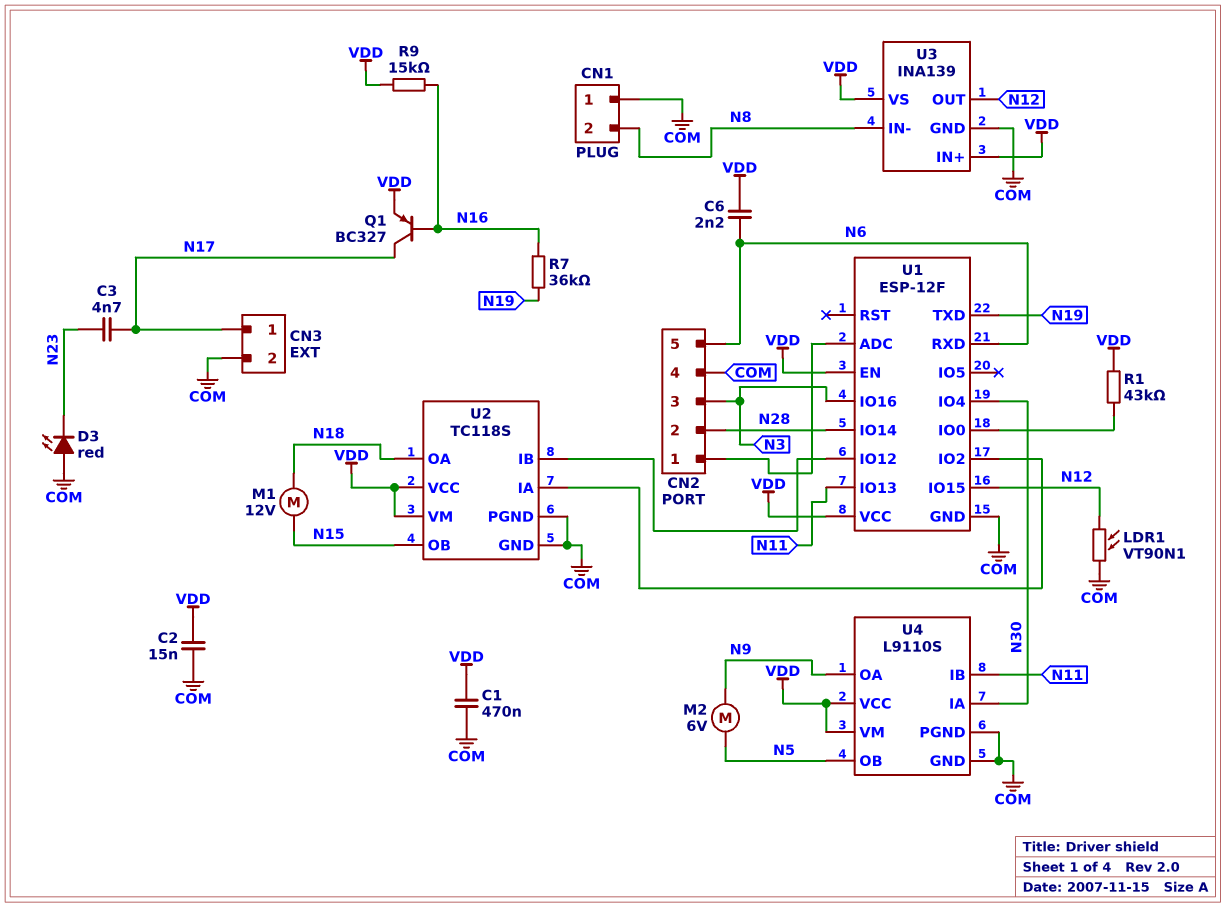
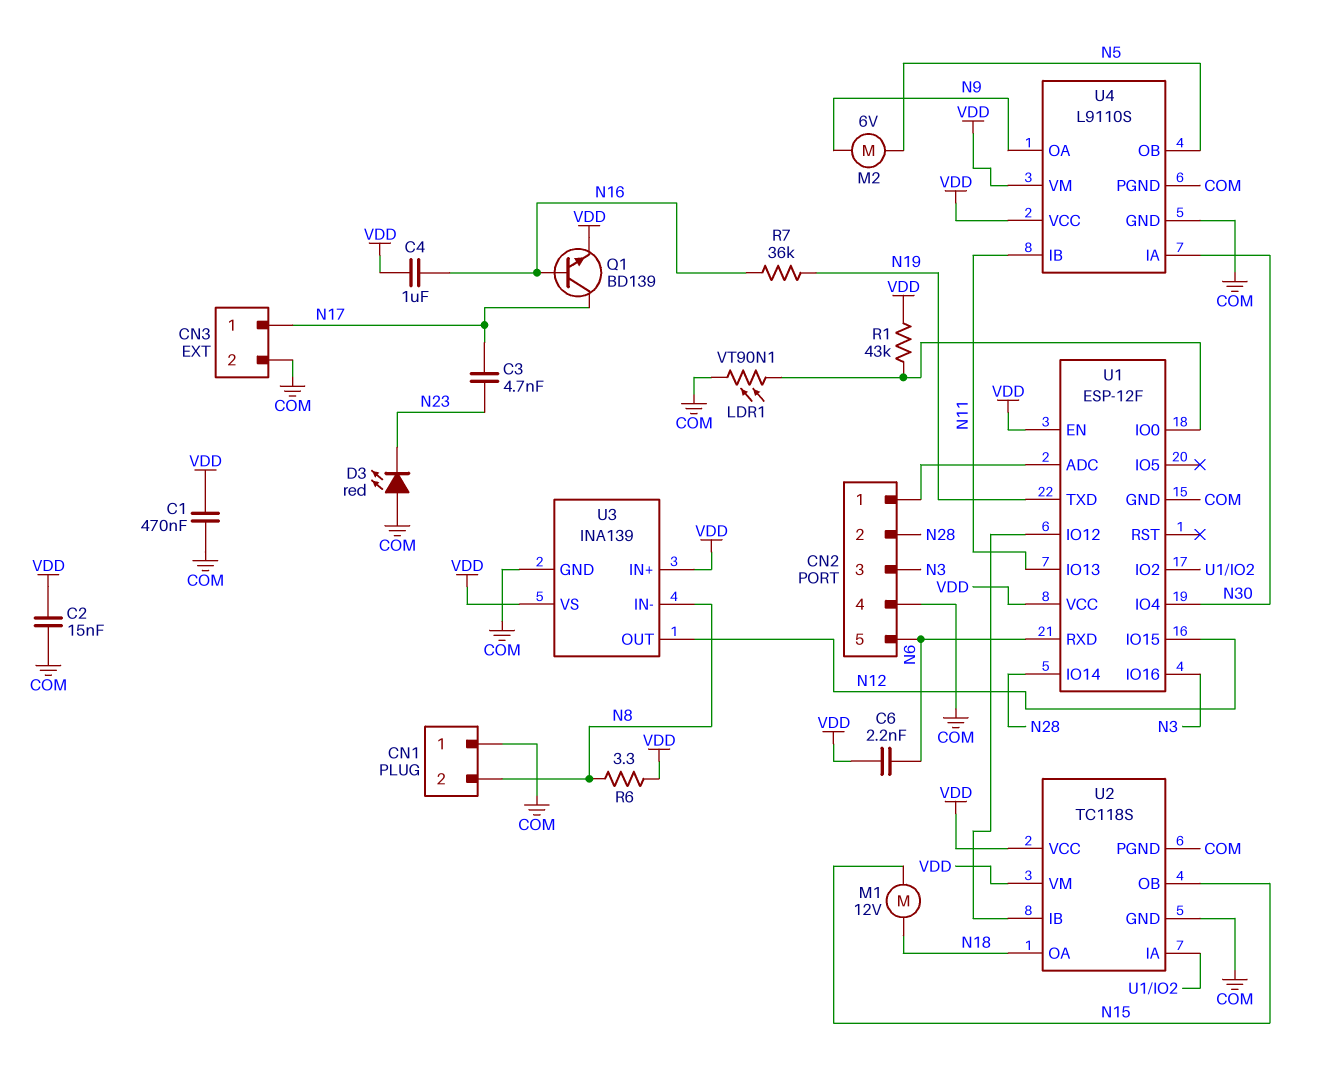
C4: none -> 1uF (N16, VDD)
LDR1: VT90N1 (COM, N12) -> VT90N1 (COM, U1/IO0)
Q1: PNP BC327 (B N16, C N17, E VDD) -> NPN BD139 (B N16, C N17, E VDD)
R6: none -> 3.3 (N8, VDD)
R9: 15k (N16, VDD) -> none

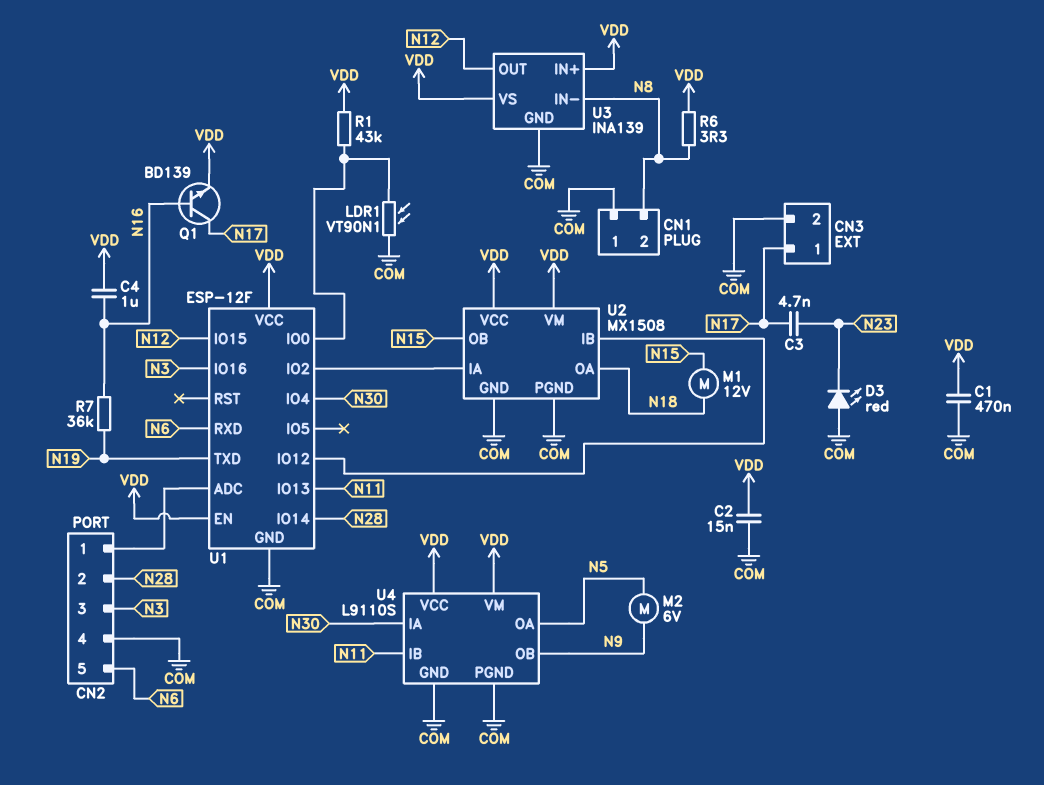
C6: 2.2nF (N6, VDD) -> none
U2: TC118S -> MX1508
U4 pin OA: N9 -> N5
U4 pin OB: N5 -> N9

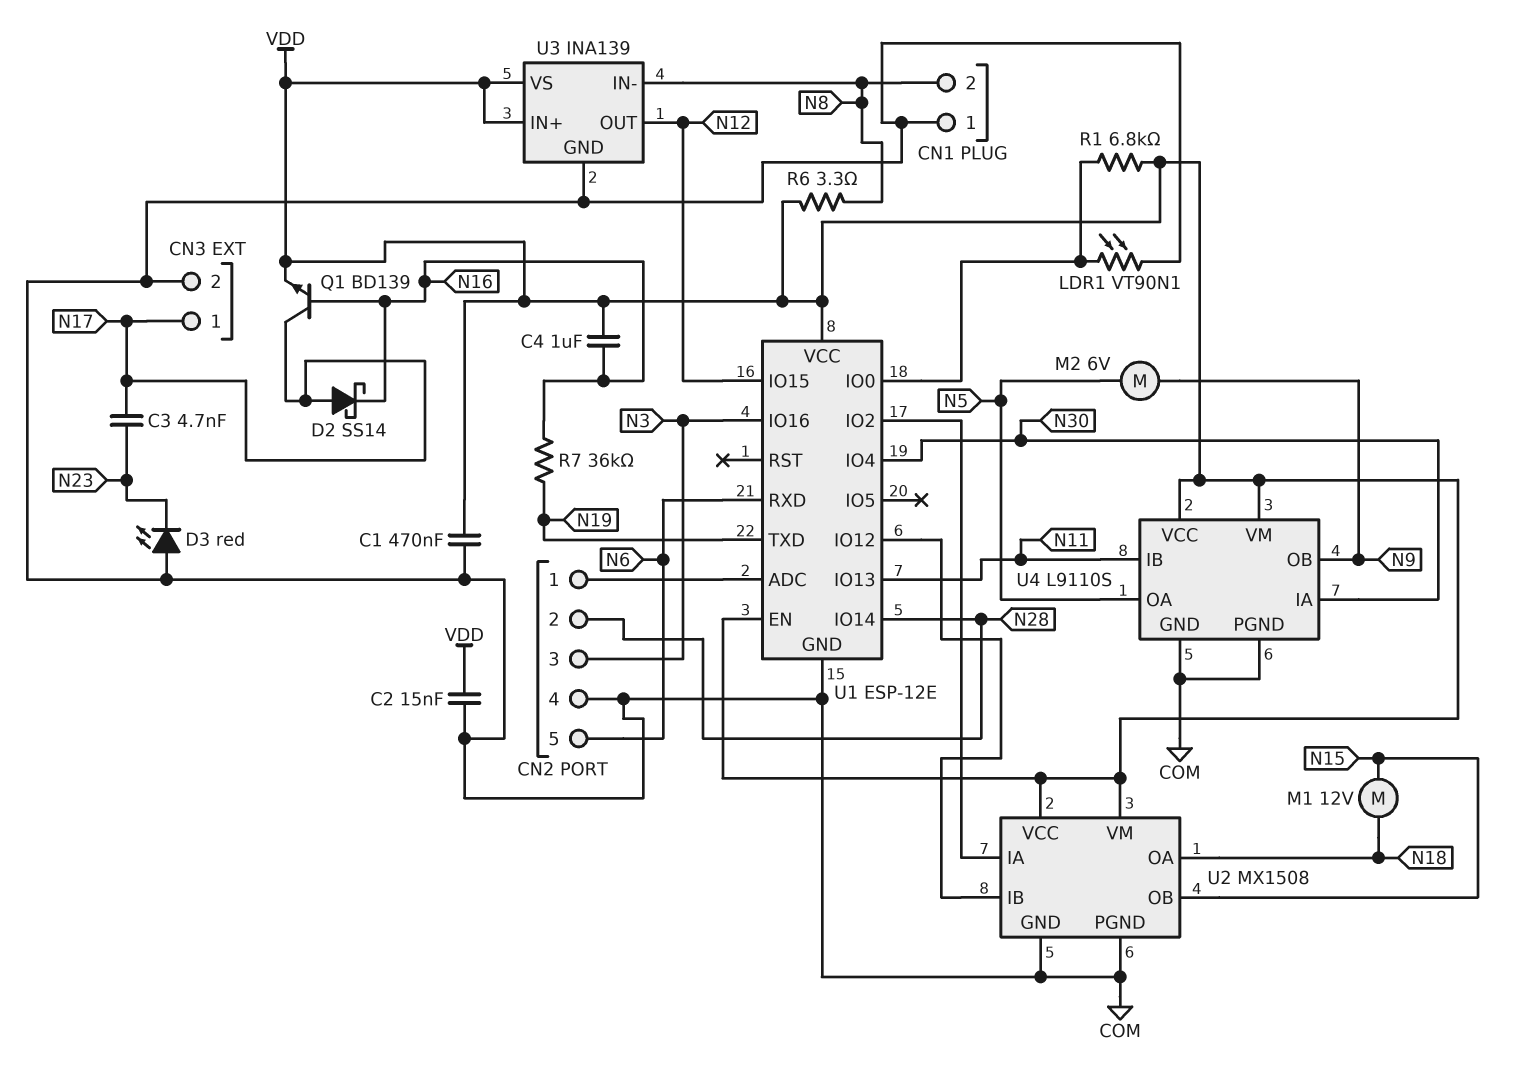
D2: none -> schottky SS14 (A N17, K N16)
R1: 43k (U1/IO0, VDD) -> 6.8k (U1/IO0, VDD)
U1: ESP-12F -> ESP-12E

